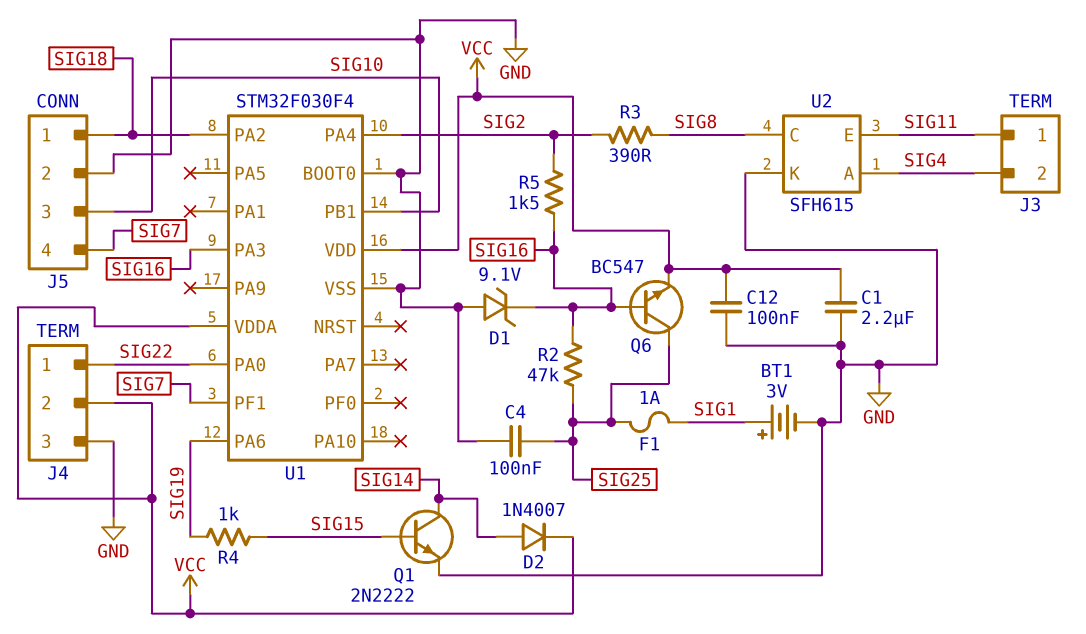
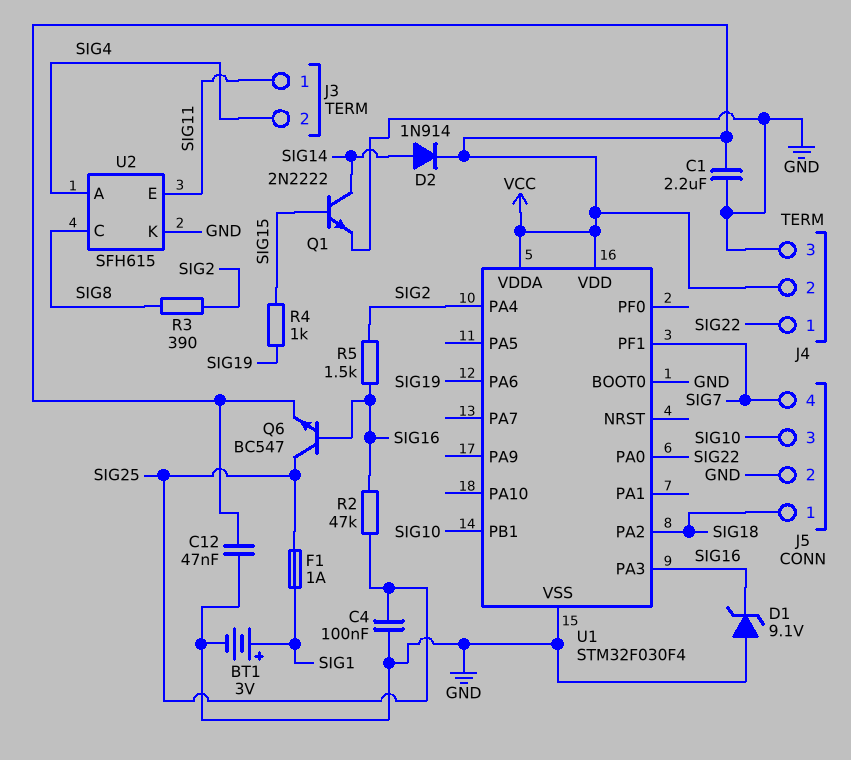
C12: 100nF (GND, VCC) -> 47nF (GND, VCC)
D2: diode 1N4007 (A SIG14, K VCC) -> diode 1N914 (A SIG14, K VCC)

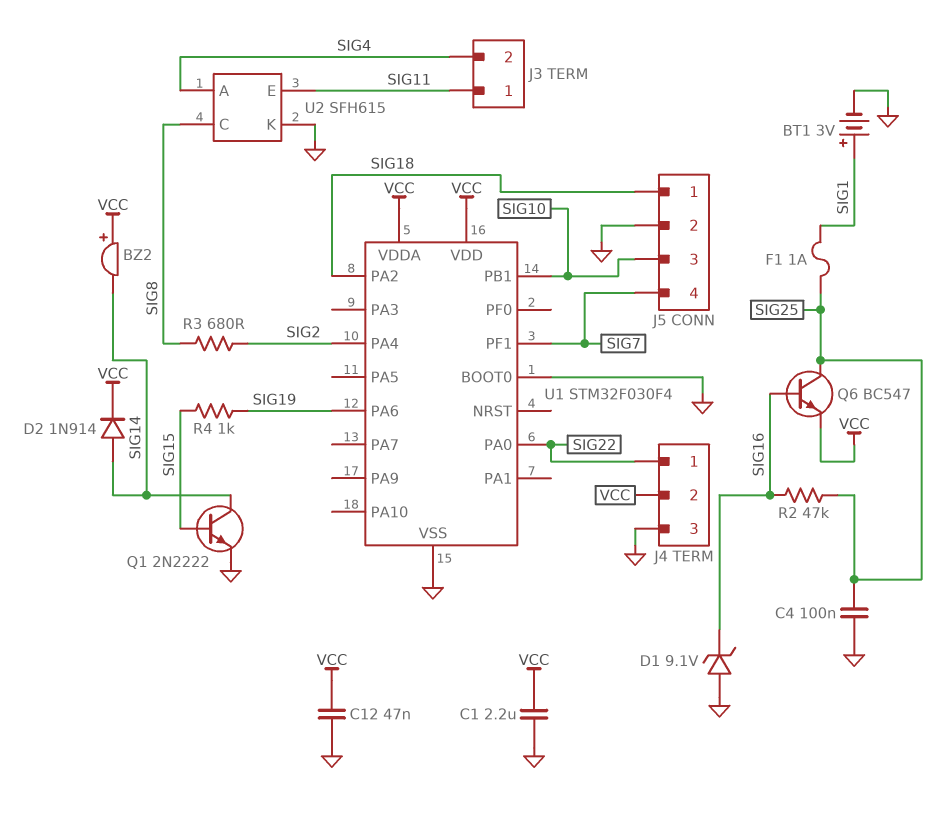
BZ2: none -> buzzer (plus VCC, minus SIG14)
R3: 390 (SIG2, SIG8) -> 680 (SIG2, SIG8)
R5: 1.5k (SIG2, SIG16) -> none
U1 pin PA3: SIG16 -> none

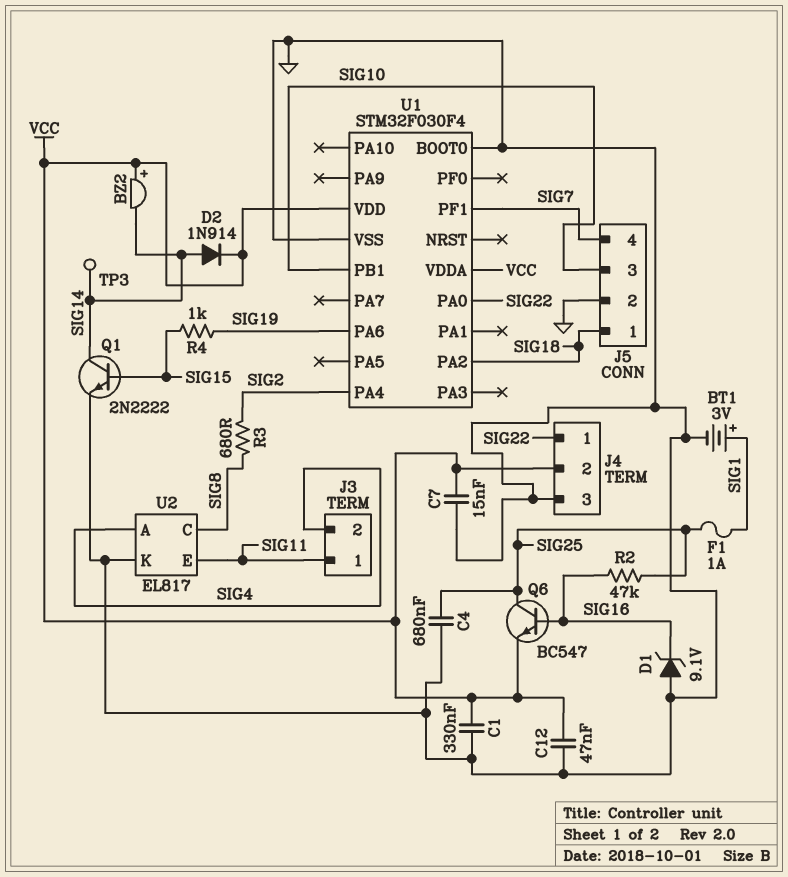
C1: 2.2uF (GND, VCC) -> 330nF (GND, VCC)
C4: 100nF (GND, SIG25) -> 680nF (GND, SIG25)
C7: none -> 15nF (GND, VCC)
TP3: none -> test point (SIG14)
U2: SFH615 -> EL817

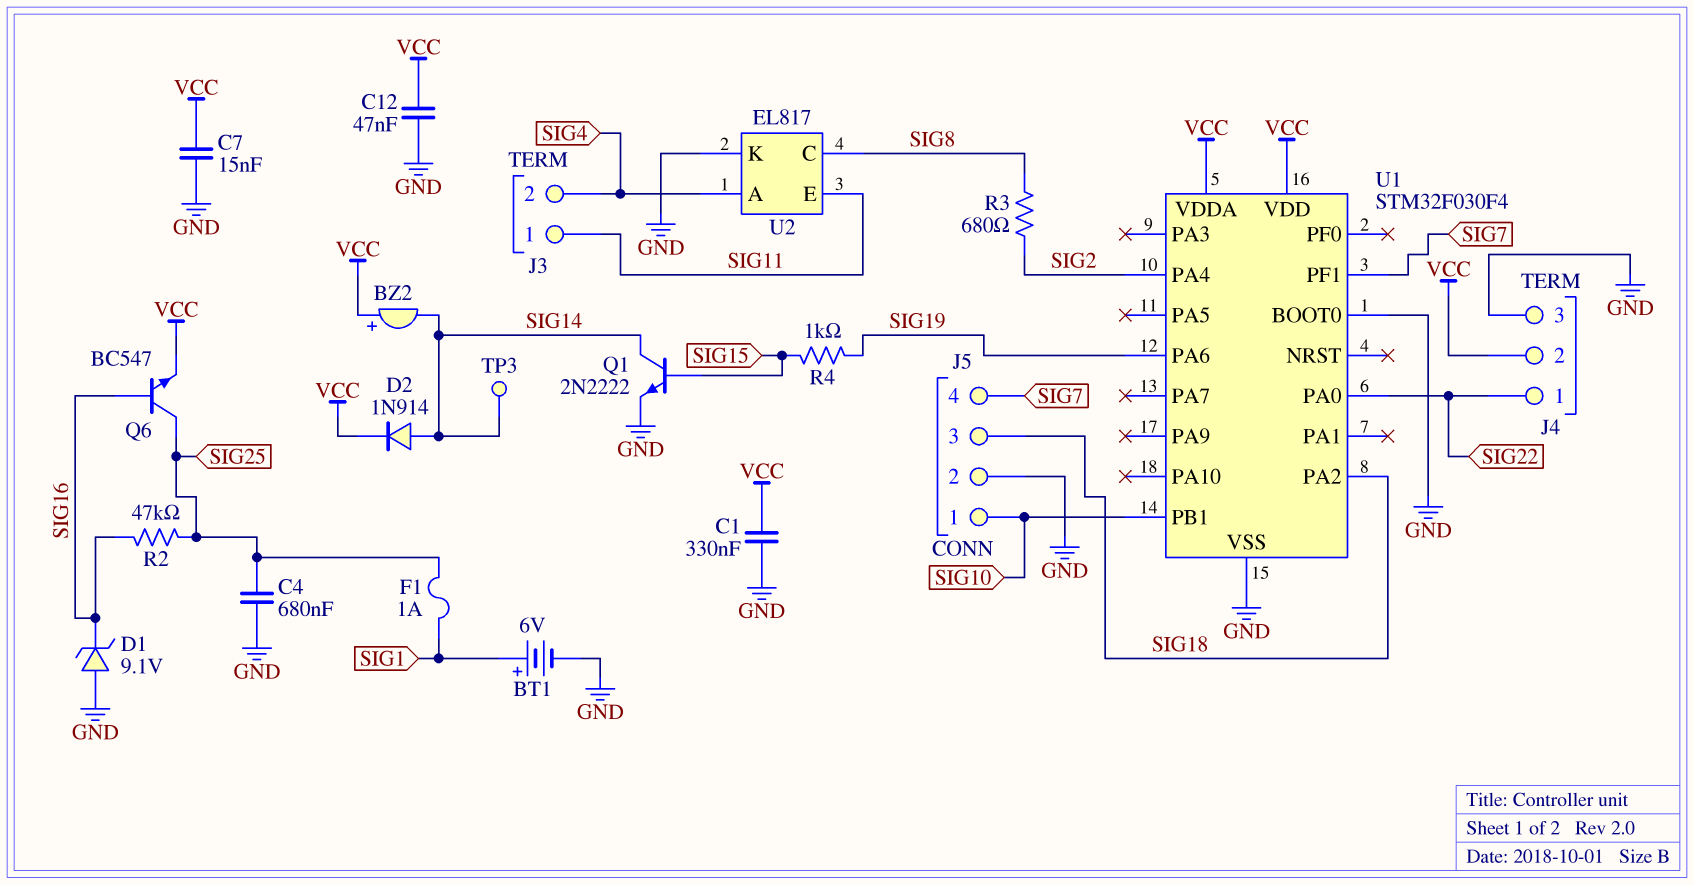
BT1: 3V (plus SIG1, minus GND) -> 6V (plus SIG1, minus GND)
J5 pin 1: SIG18 -> SIG10
J5 pin 3: SIG10 -> SIG18

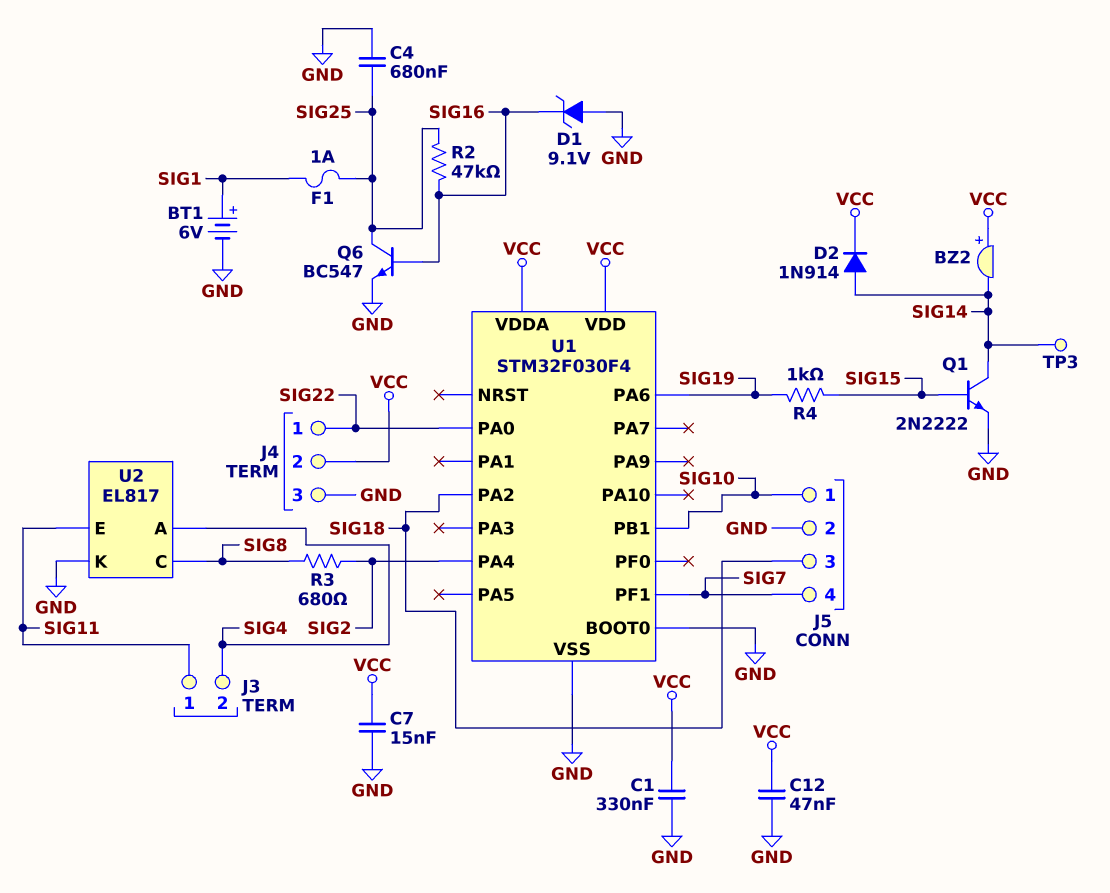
Q6: NPN BC547 (B SIG16, C SIG25, E VCC) -> NPN BC547 (B SIG16, C SIG25, E GND)

